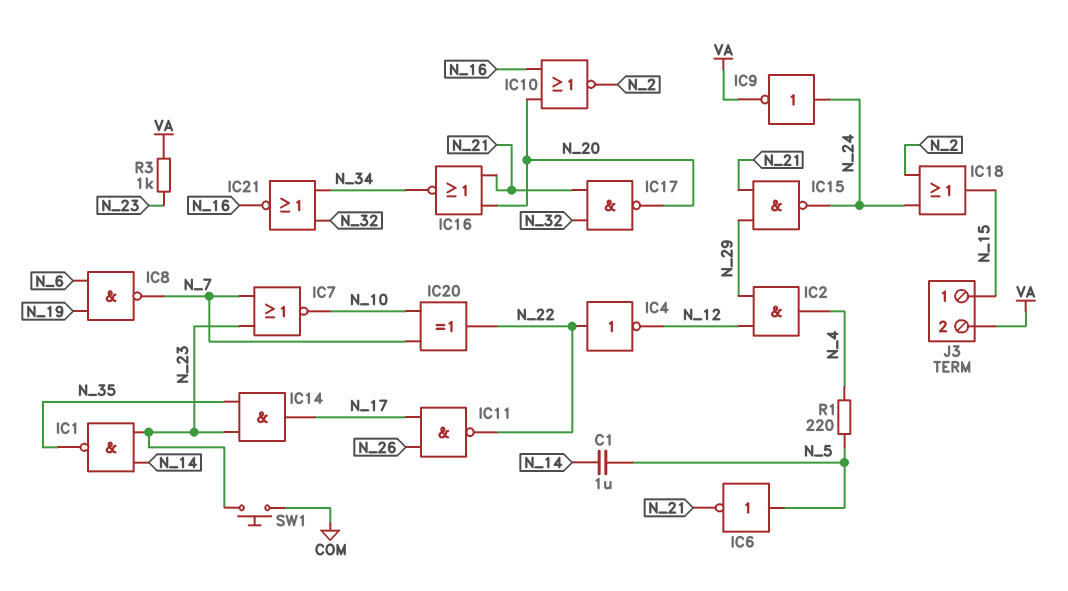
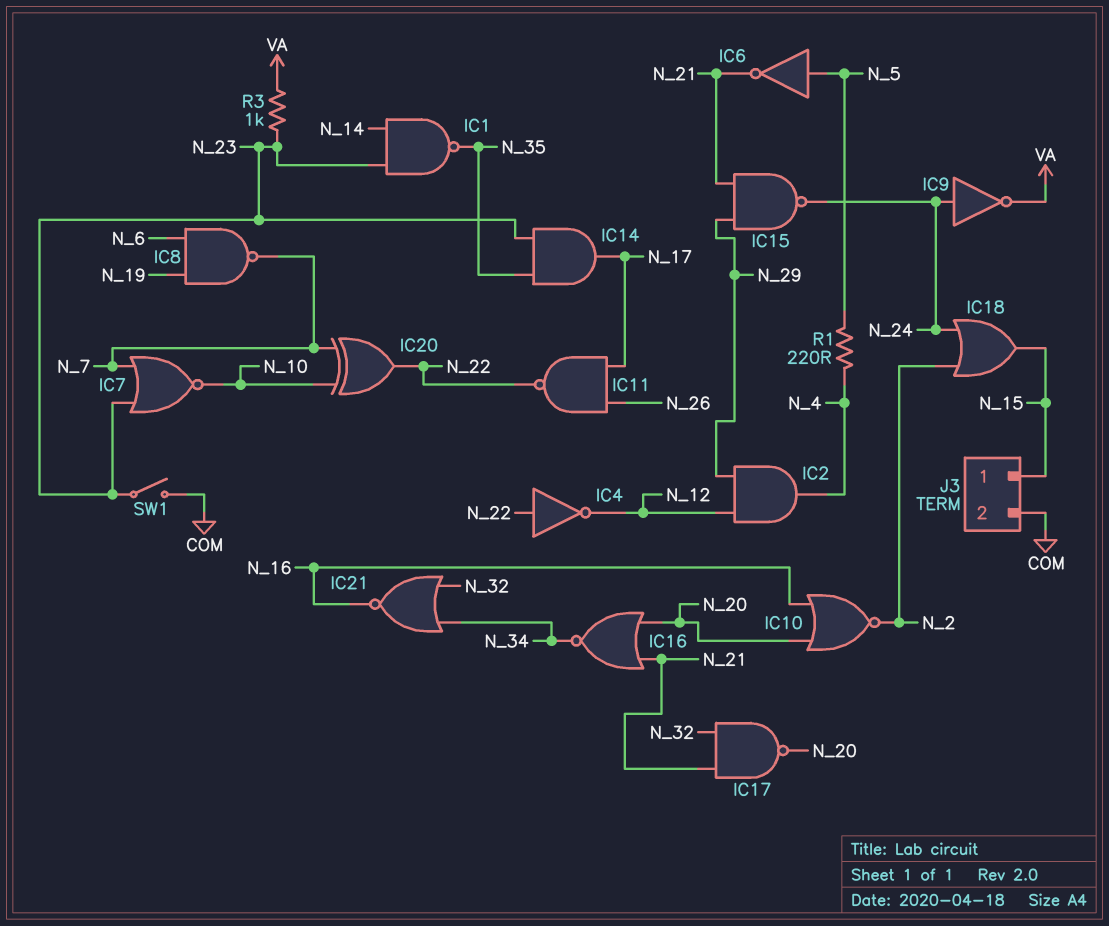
C1: 1uF (N_5, N_14) -> none
J3 pin 2: VA -> COM
SW1: button (COM, N_23) -> switch (COM, N_23)

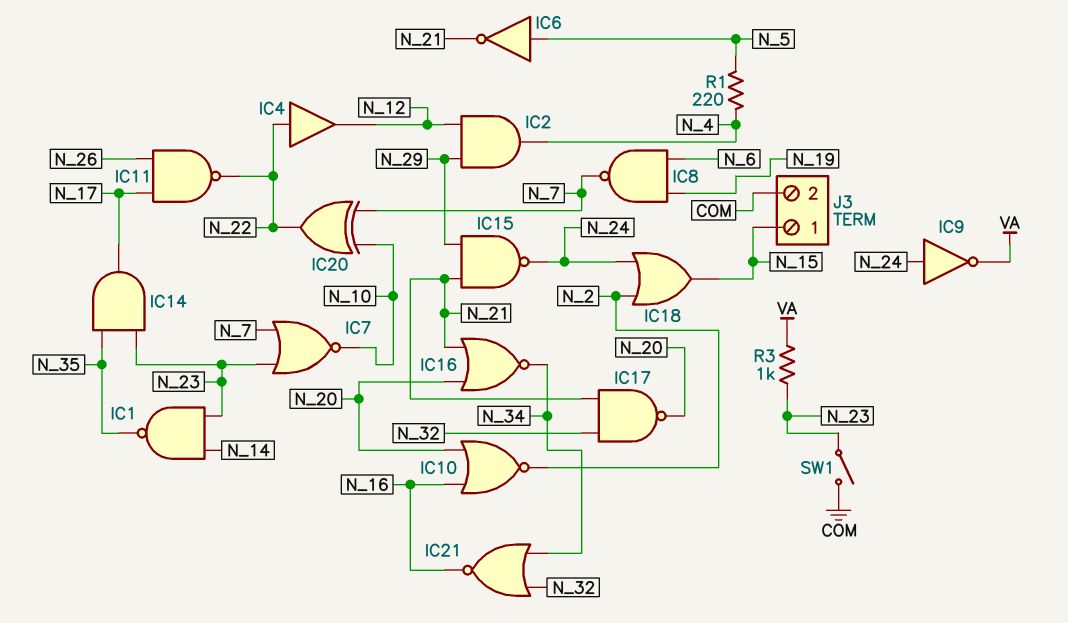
IC4: NOT (in N_22, out N_12) -> buffer (in N_22, out N_12)

